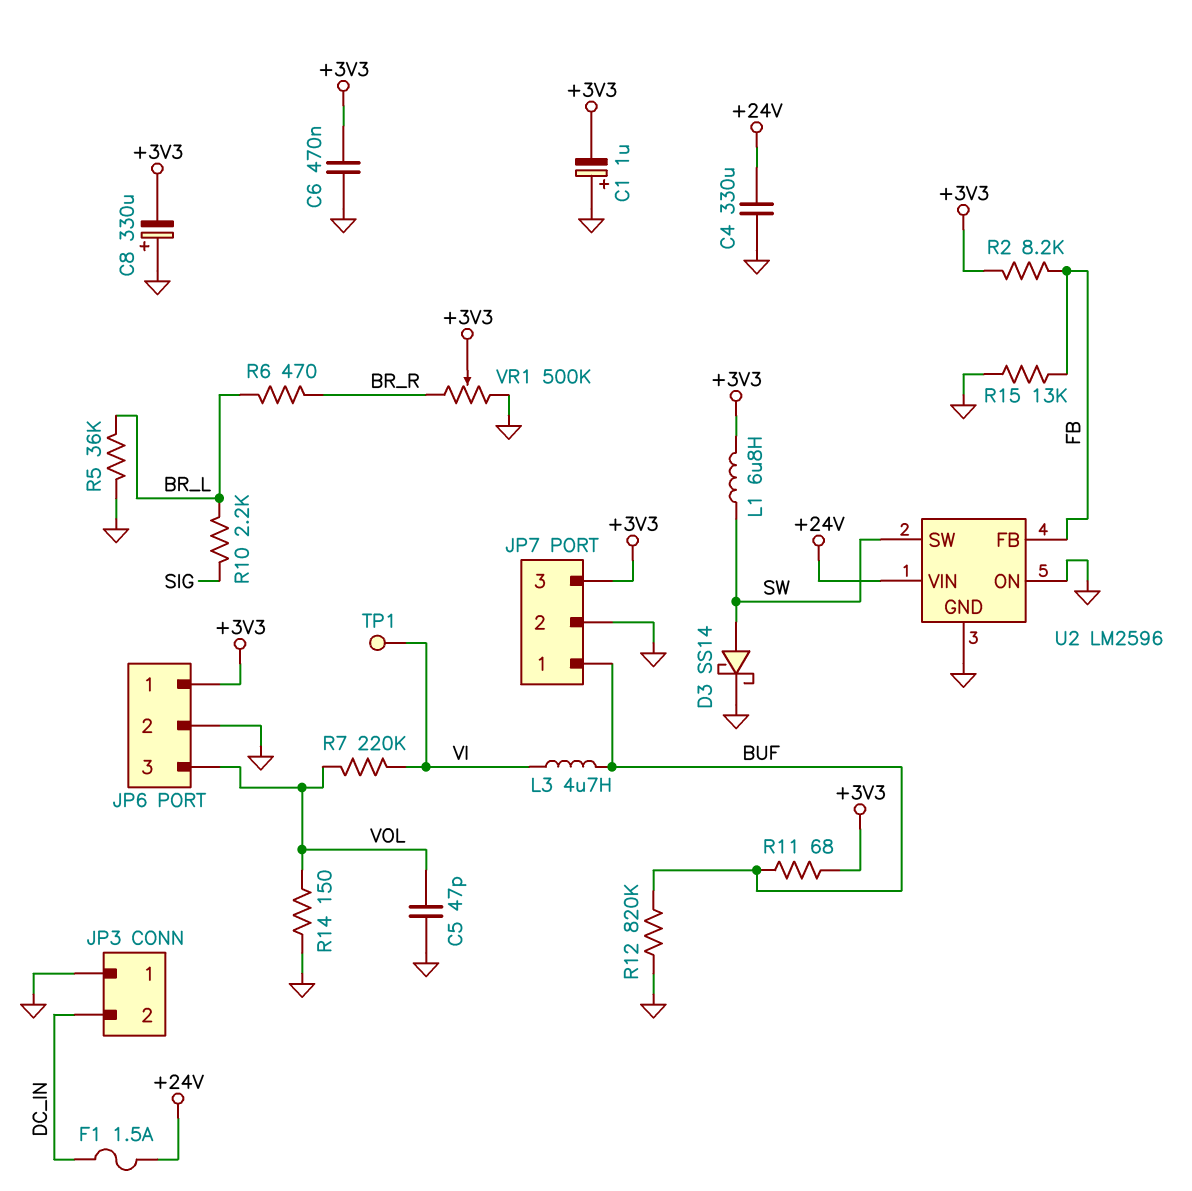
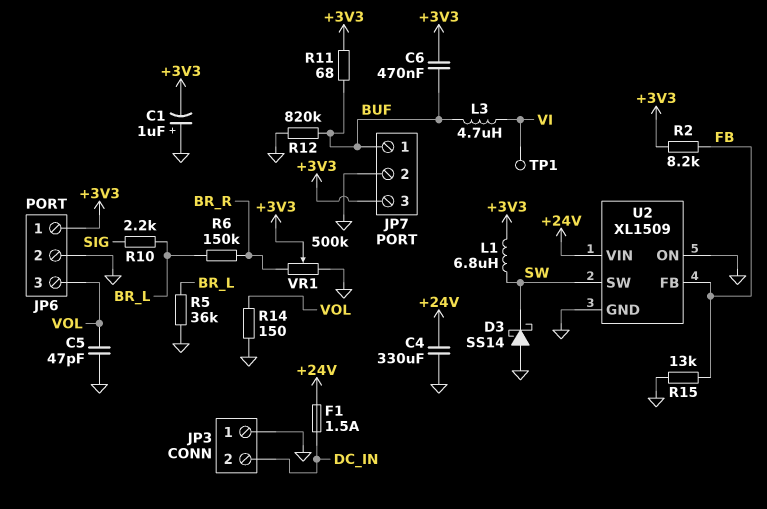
C6: 470nF (+3V3, GND) -> 470nF (+3V3, BUF)
C8: 330uF (plus GND, minus +3V3) -> none
D3: schottky SS14 (A SW, K GND) -> schottky SS14 (A GND, K SW)
R6: 470 (BR_L, BR_R) -> 150k (BR_L, BR_R)
R7: 220k (VI, VOL) -> none
U2: LM2596 -> XL1509

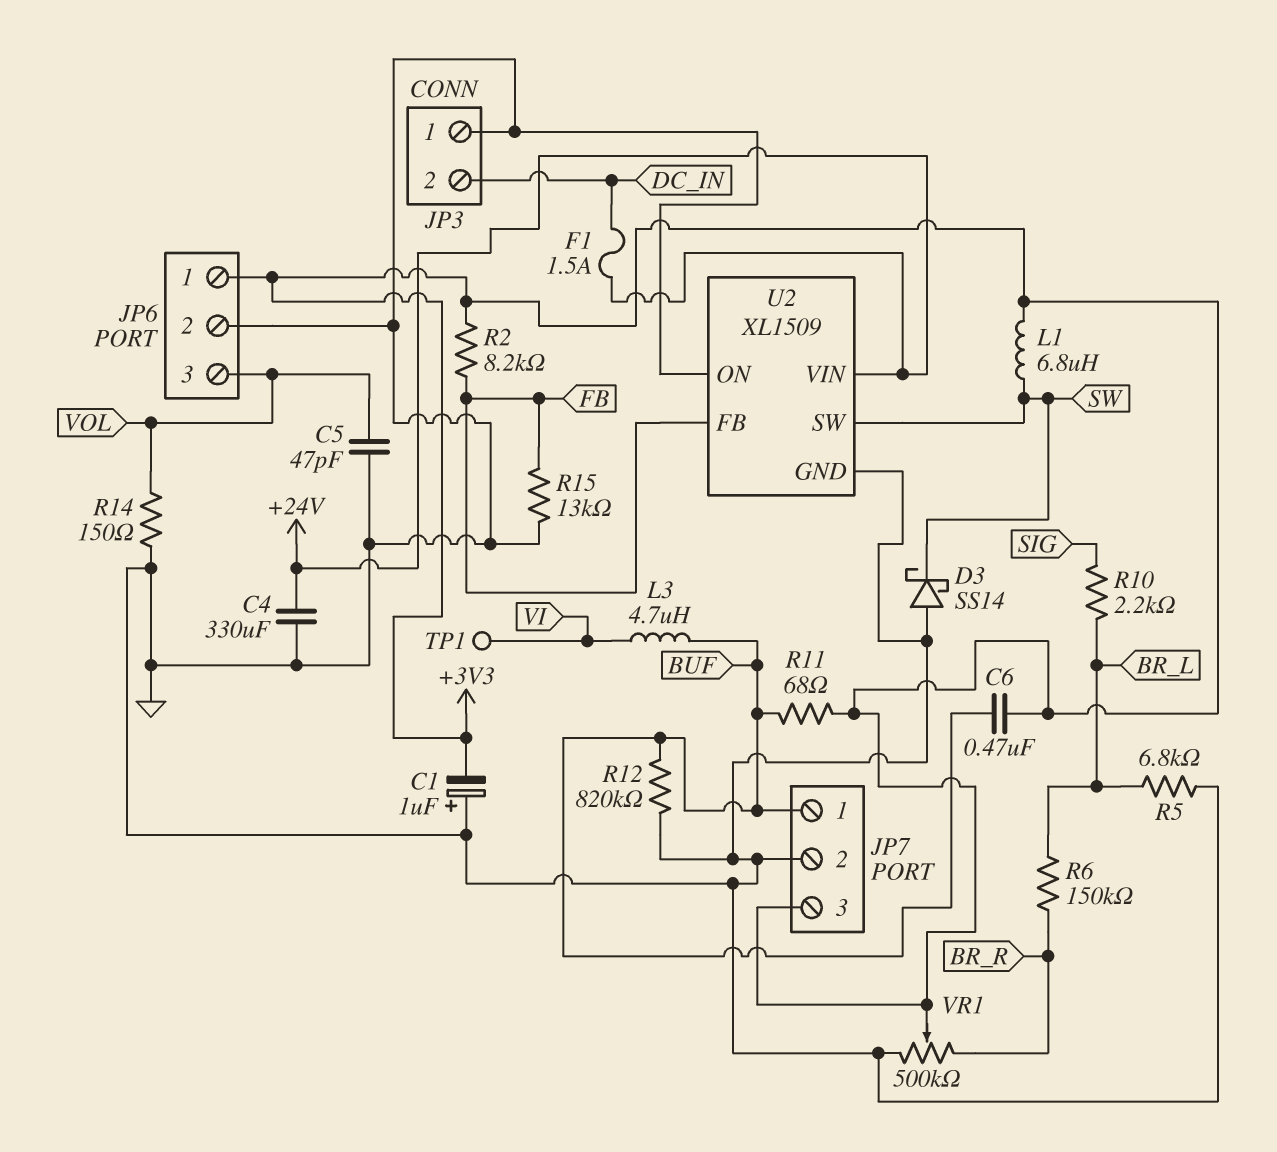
R5: 36k (BR_L, GND) -> 6.8k (BR_L, GND)

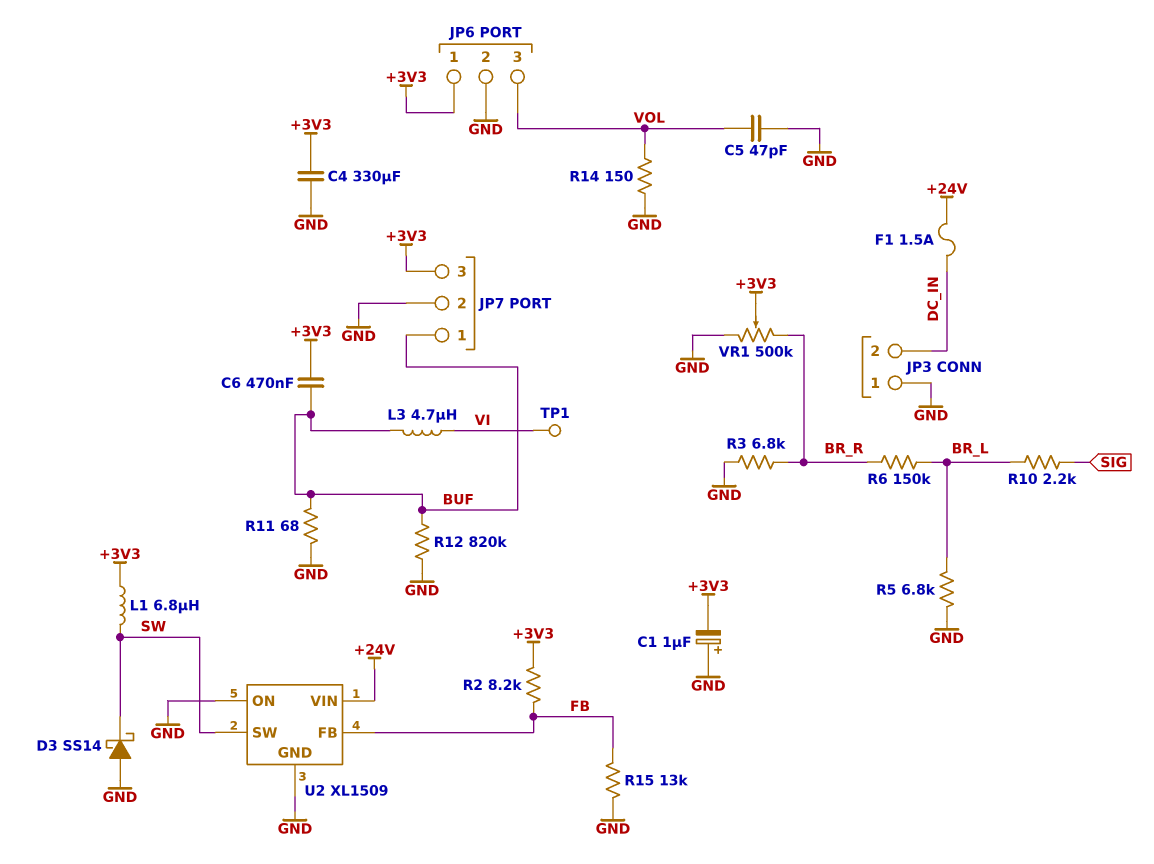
C4: 330uF (+24V, GND) -> 330uF (+3V3, GND)
R3: none -> 6.8k (BR_R, GND)
R11: 68 (+3V3, BUF) -> 68 (BUF, GND)

